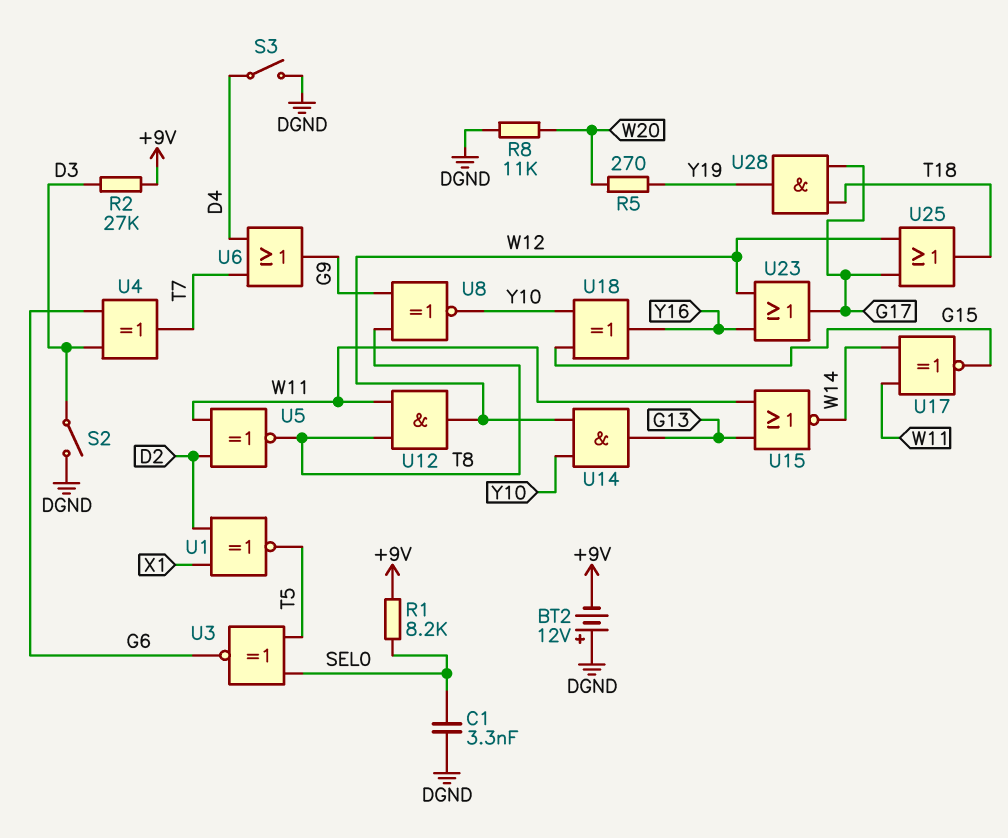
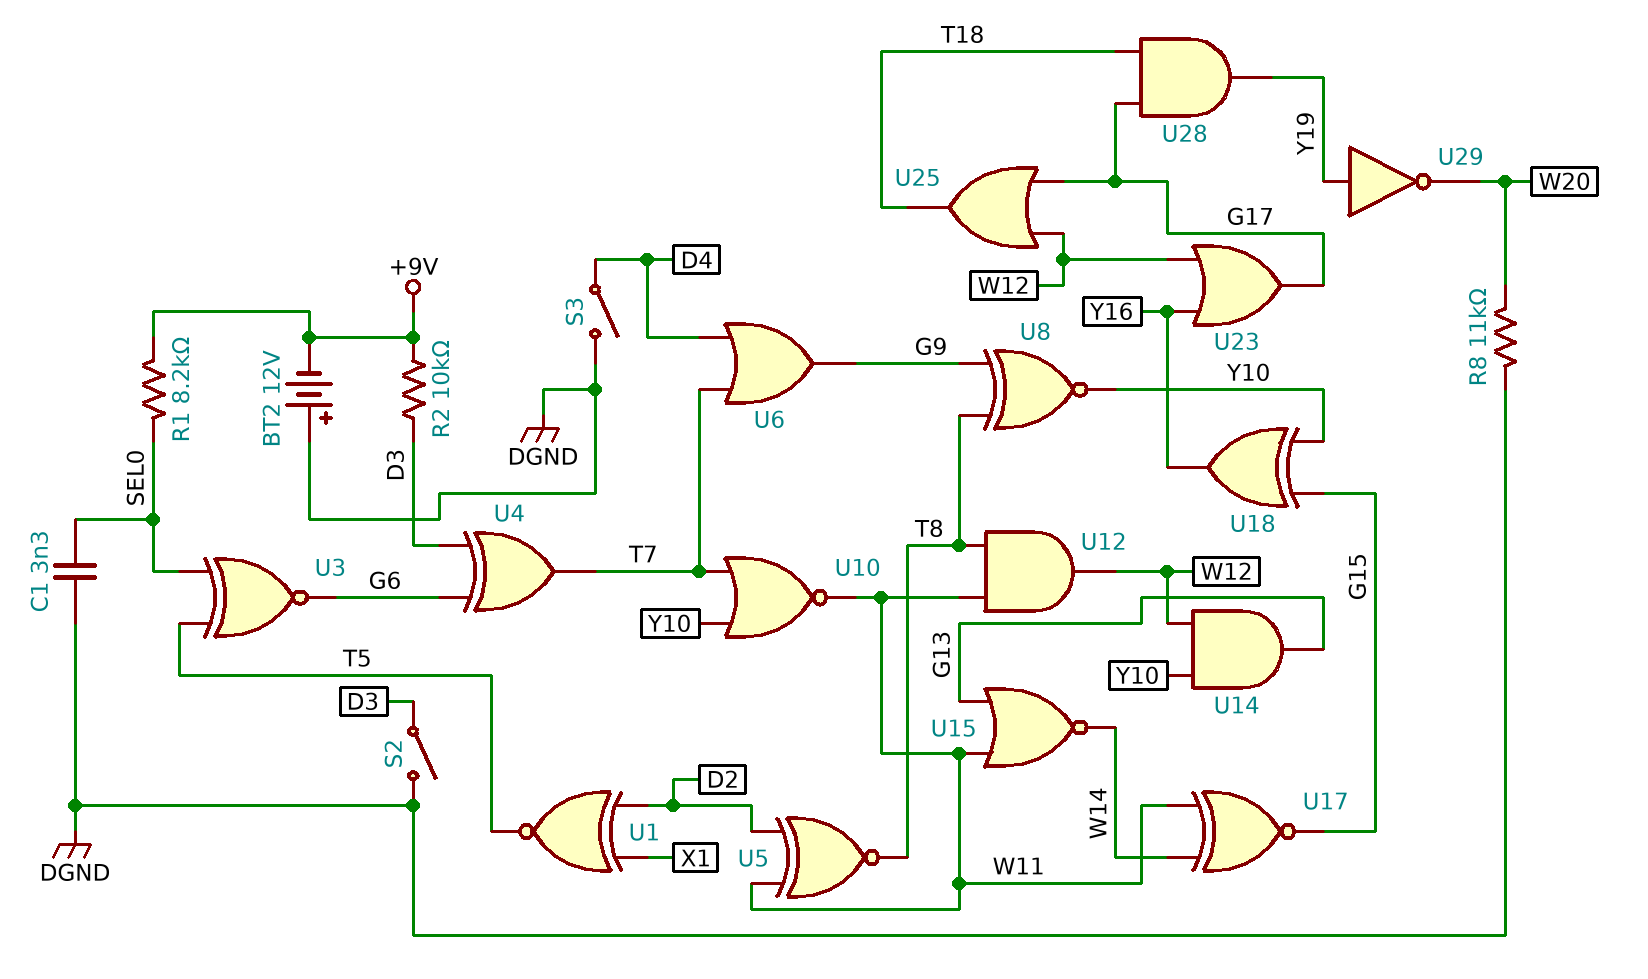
R2: 27k (+9V, D3) -> 10k (+9V, D3)
R5: 270 (W20, Y19) -> none
U10: none -> NOR (in T7, in Y10, out W11)
U29: none -> NOT (in Y19, out W20)

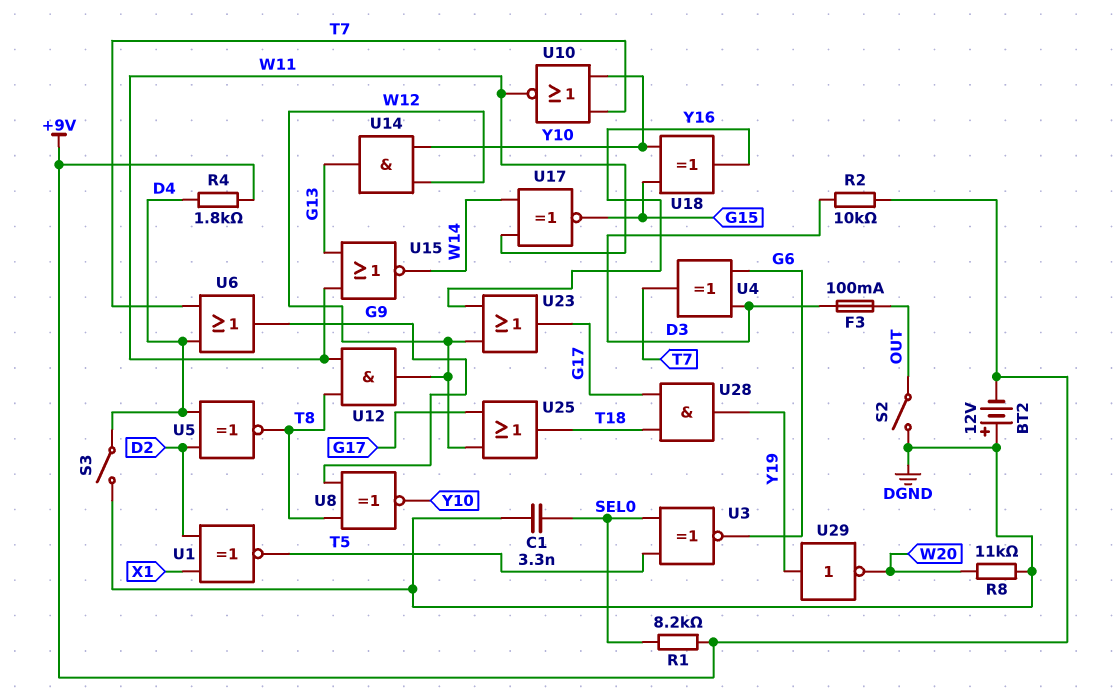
F3: none -> 100mA (D3, OUT)
R4: none -> 1.8k (+9V, D4)
S2: switch (D3, DGND) -> switch (DGND, OUT)
U5: XNOR (in D2, in W11, out T8) -> XNOR (in D2, in D4, out T8)

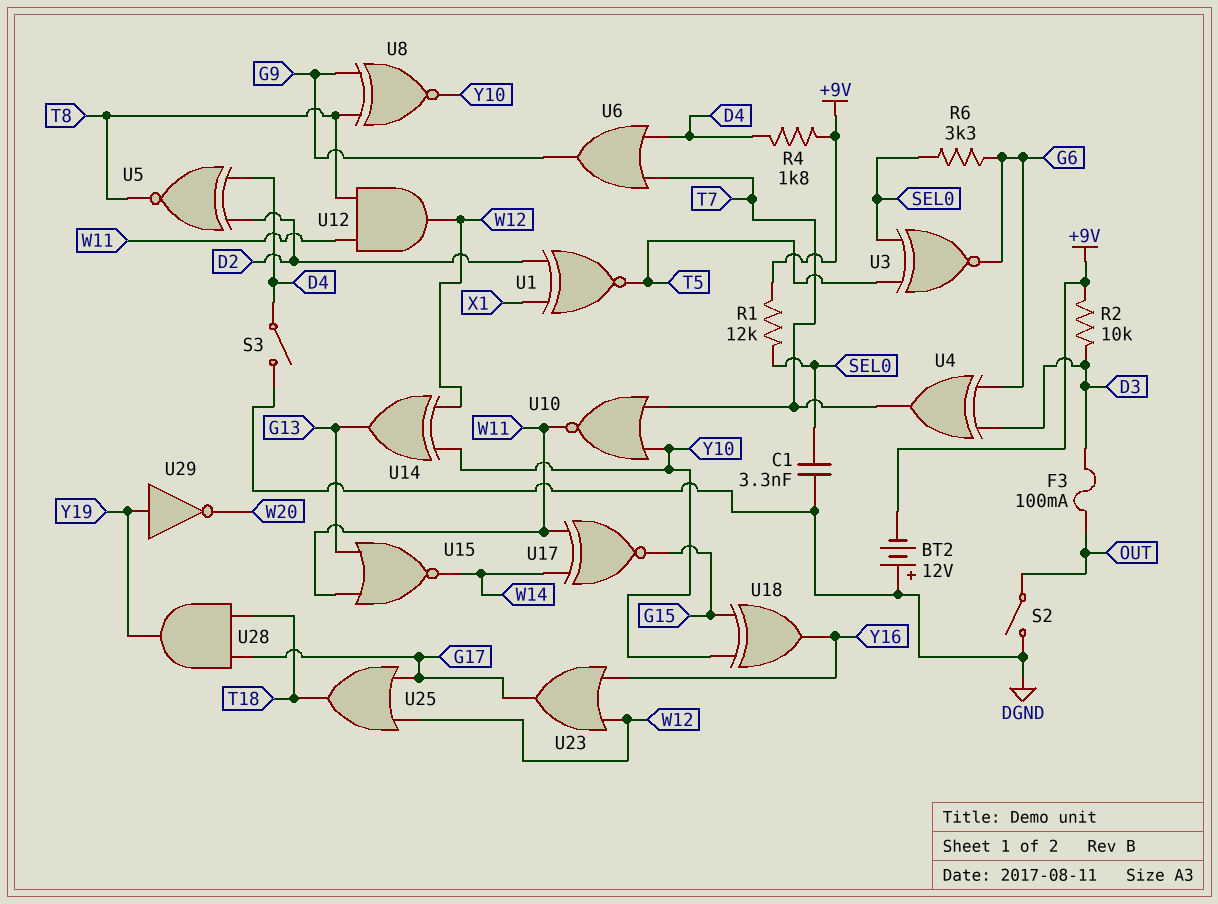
R1: 8.2k (+9V, SEL0) -> 12k (+9V, SEL0)
R6: none -> 3.3k (G6, SEL0)
R8: 11k (DGND, W20) -> none
U14: AND (in W12, in Y10, out G13) -> XOR (in W12, in Y10, out G13)

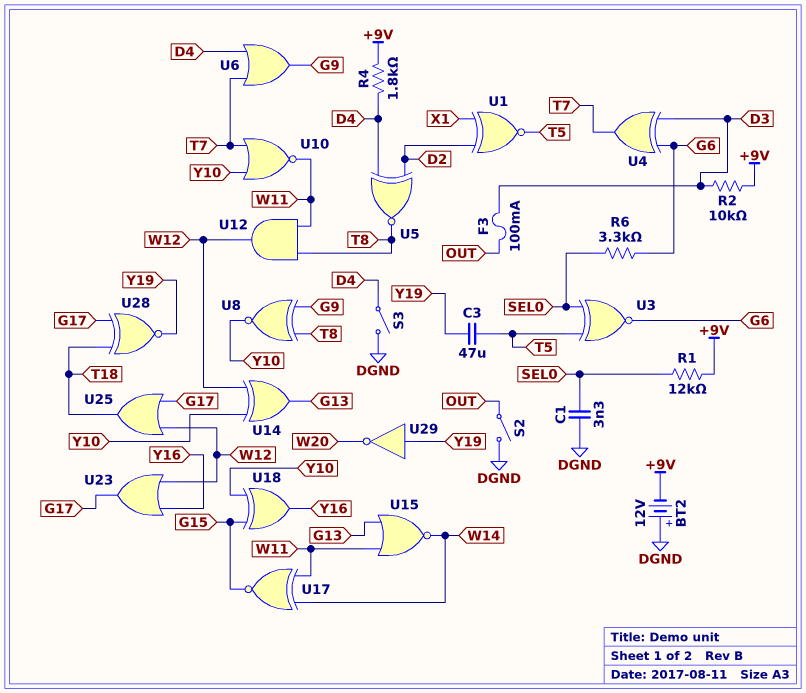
C3: none -> 47uF (T5, Y19)
U28: AND (in G17, in T18, out Y19) -> XNOR (in G17, in T18, out Y19)

